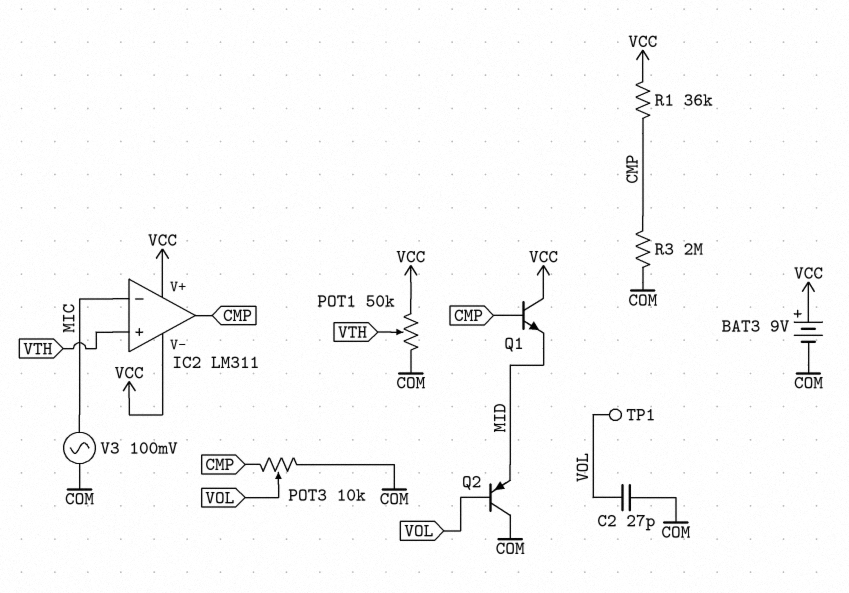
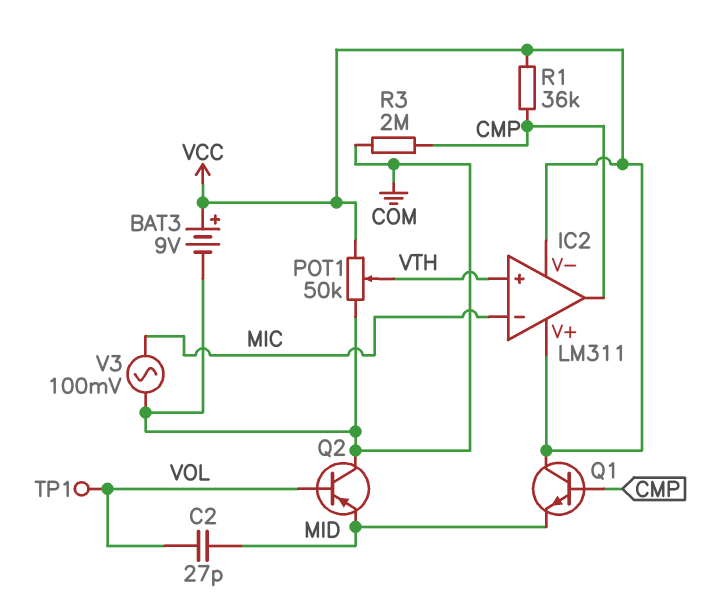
C2: 27pF (COM, VOL) -> 27pF (MID, VOL)
POT3: 10k (CMP, COM, wiper VOL) -> none

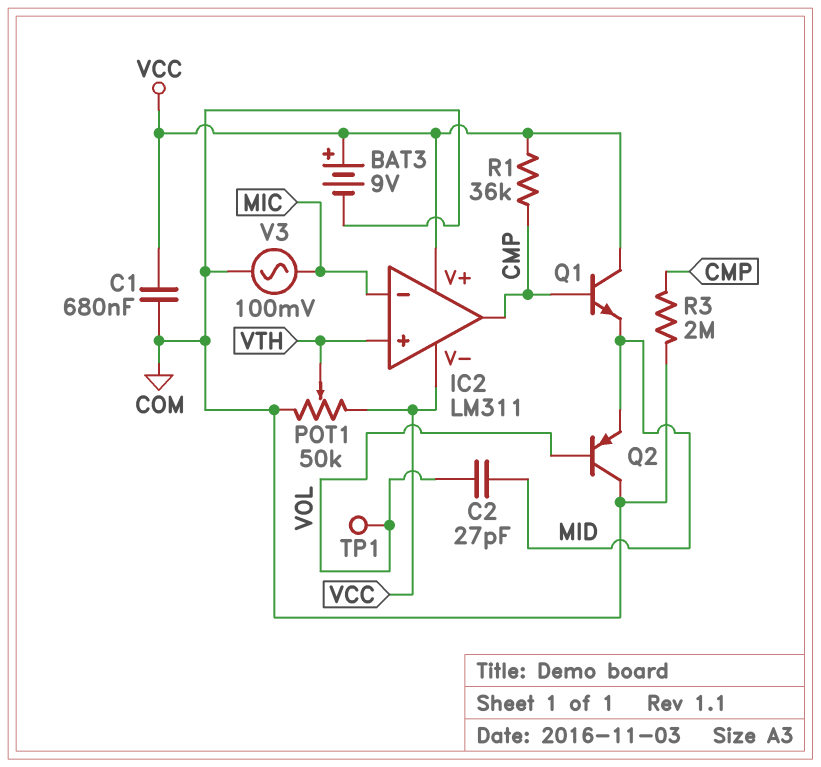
C1: none -> 680nF (COM, VCC)

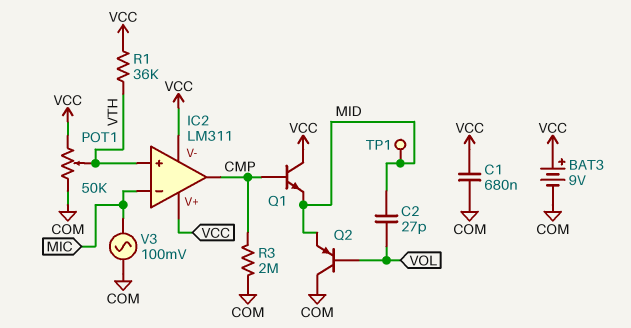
R1: 36k (CMP, VCC) -> 36k (VCC, VTH)
TP1: test point (VOL) -> test point (MID)

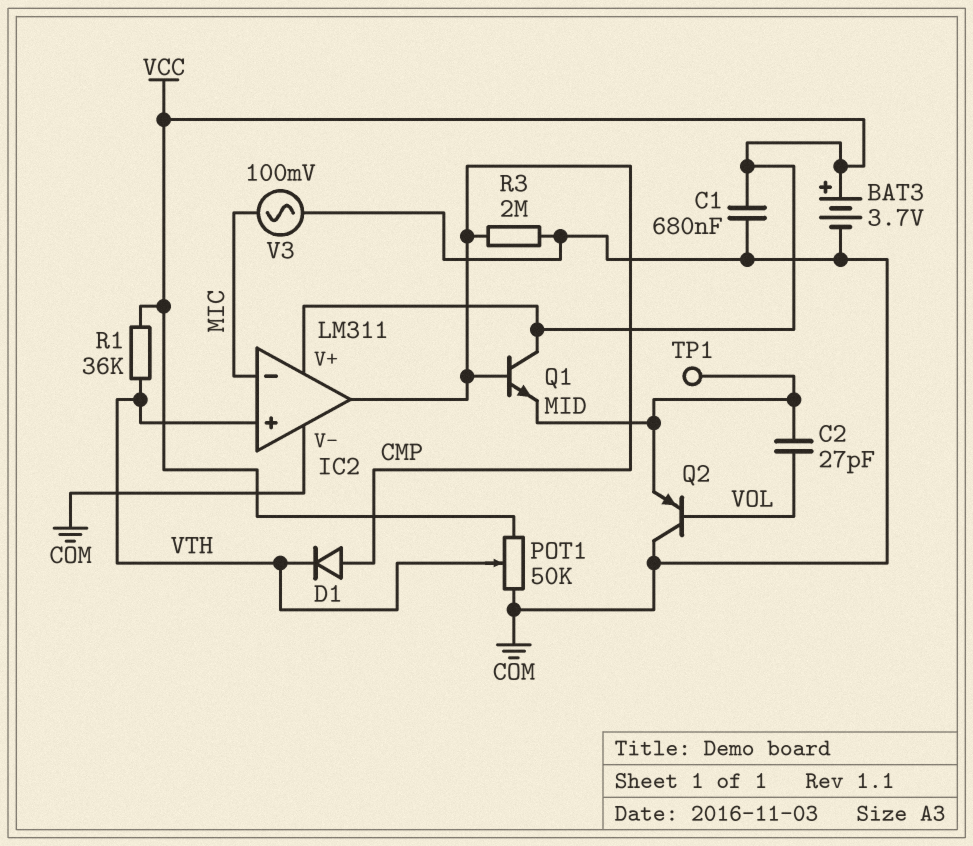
BAT3: 9V (plus VCC, minus COM) -> 3.7V (plus VCC, minus COM)
D1: none -> diode (A CMP, K VTH)
IC2 pin V-: VCC -> COM

